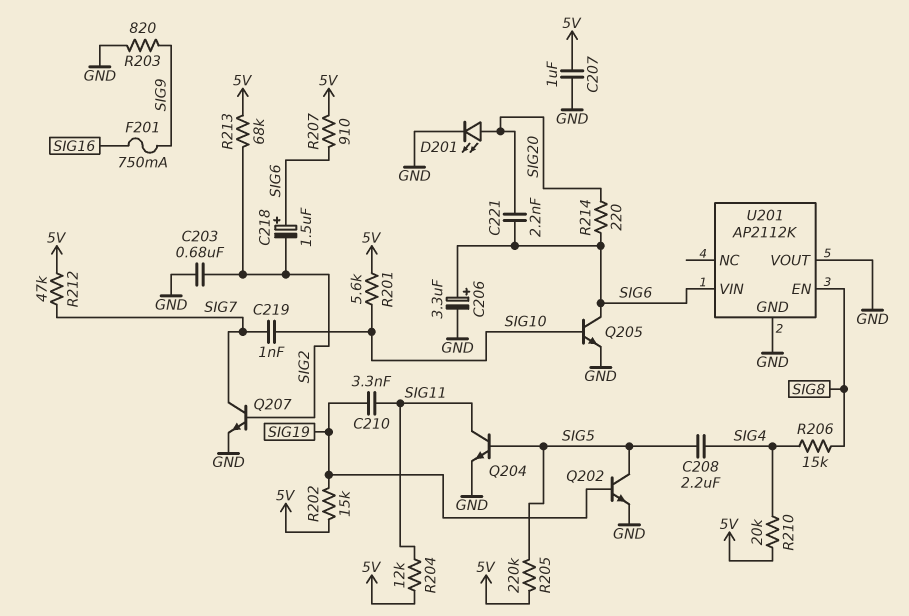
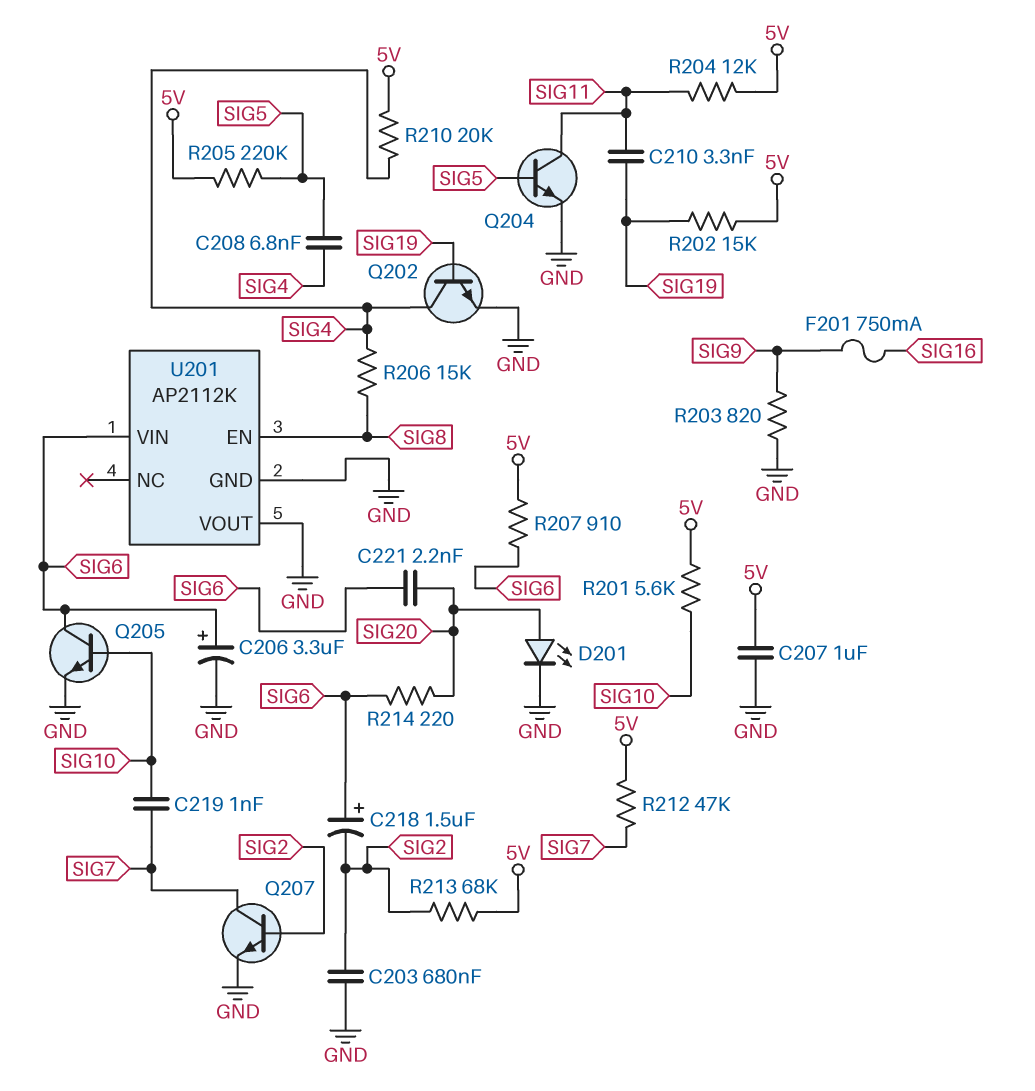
C208: 2.2uF (SIG4, SIG5) -> 6.8nF (SIG4, SIG5)
Q202: NPN (B SIG19, C SIG5, E GND) -> NPN (B SIG19, C SIG4, E GND)

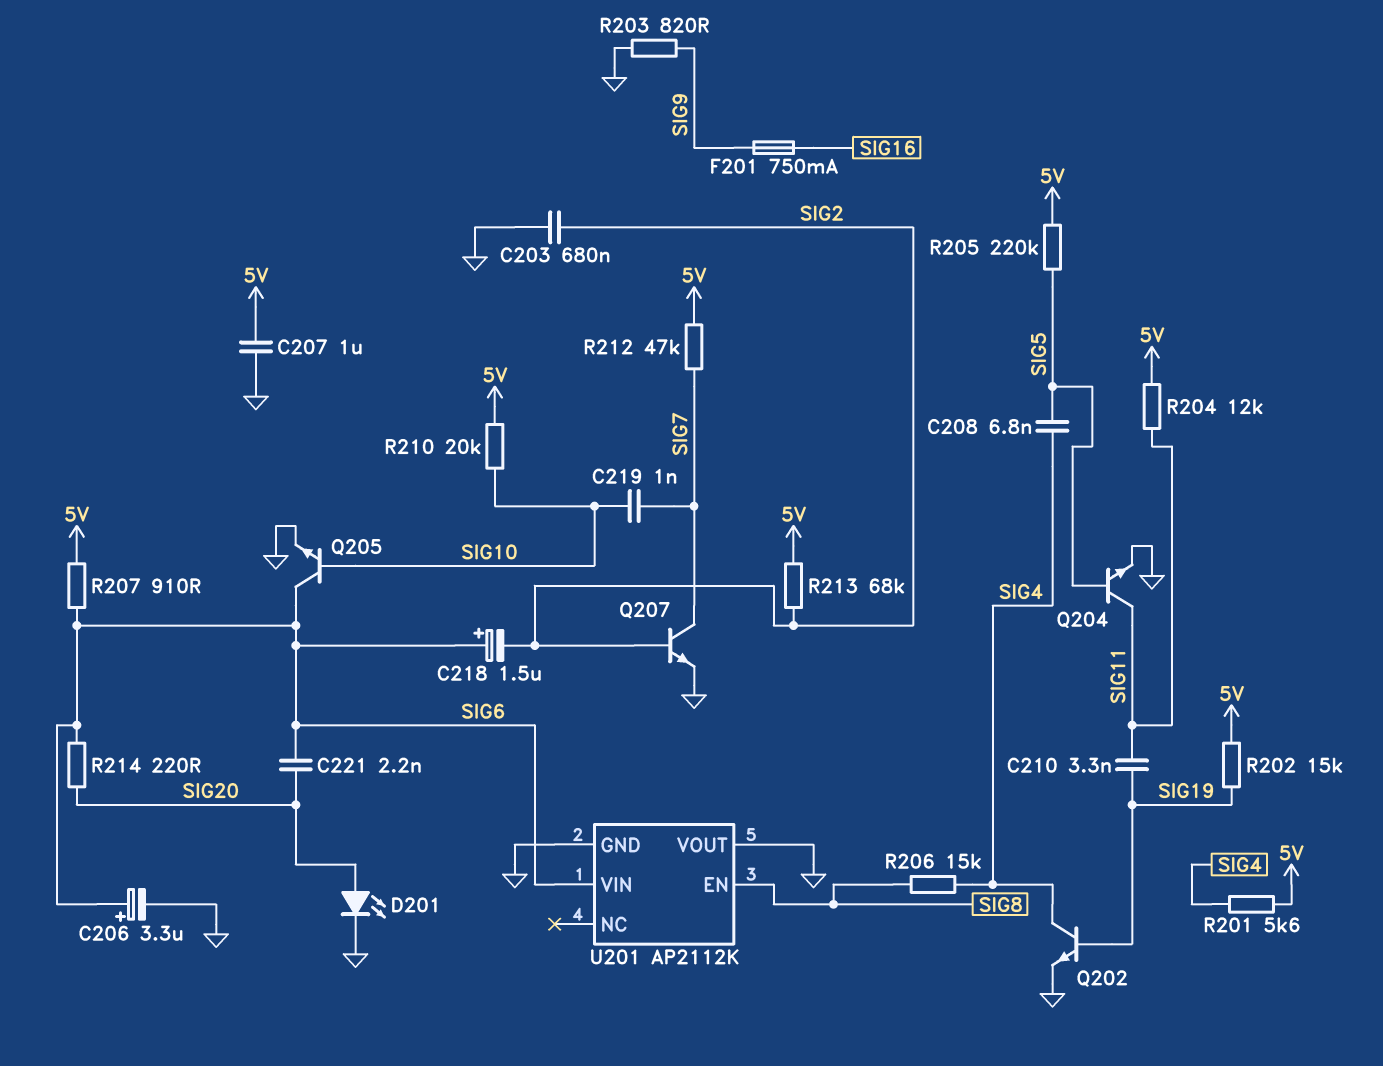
R201: 5.6k (5V, SIG10) -> 5.6k (5V, SIG4)
R210: 20k (5V, SIG4) -> 20k (5V, SIG10)

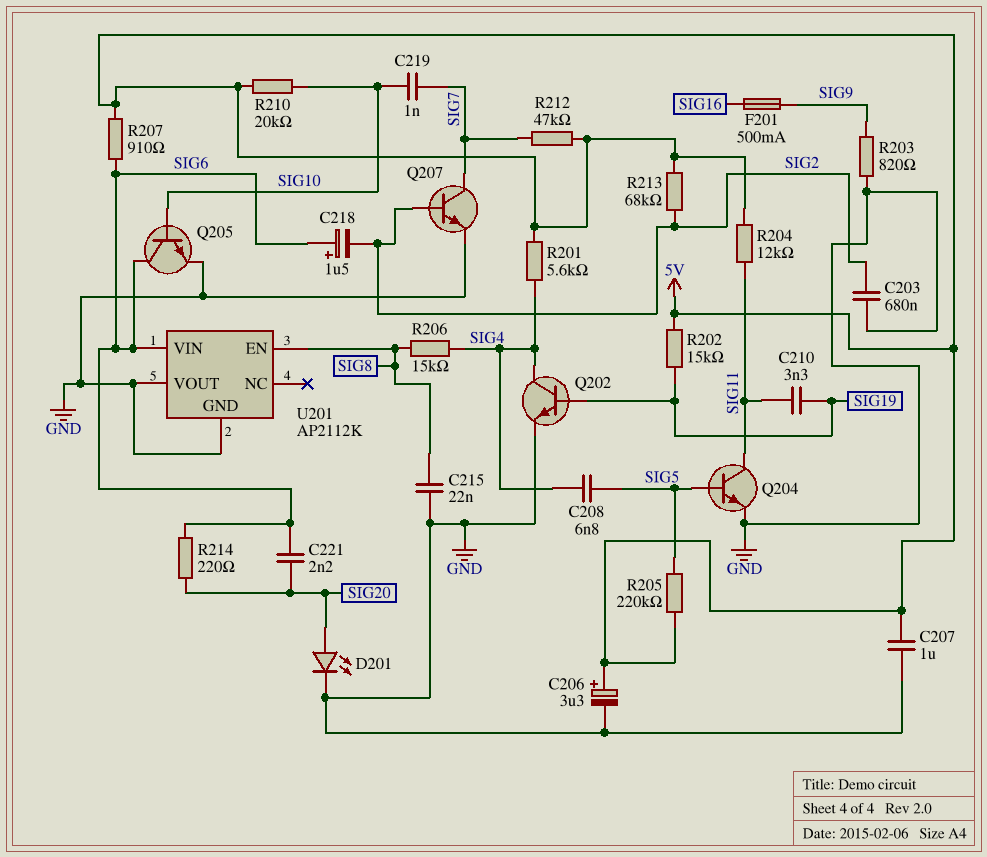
C206: 3.3uF (plus SIG6, minus GND) -> 3.3uF (plus 5V, minus GND)
C215: none -> 22nF (GND, SIG8)
F201: 750mA (SIG9, SIG16) -> 500mA (SIG9, SIG16)

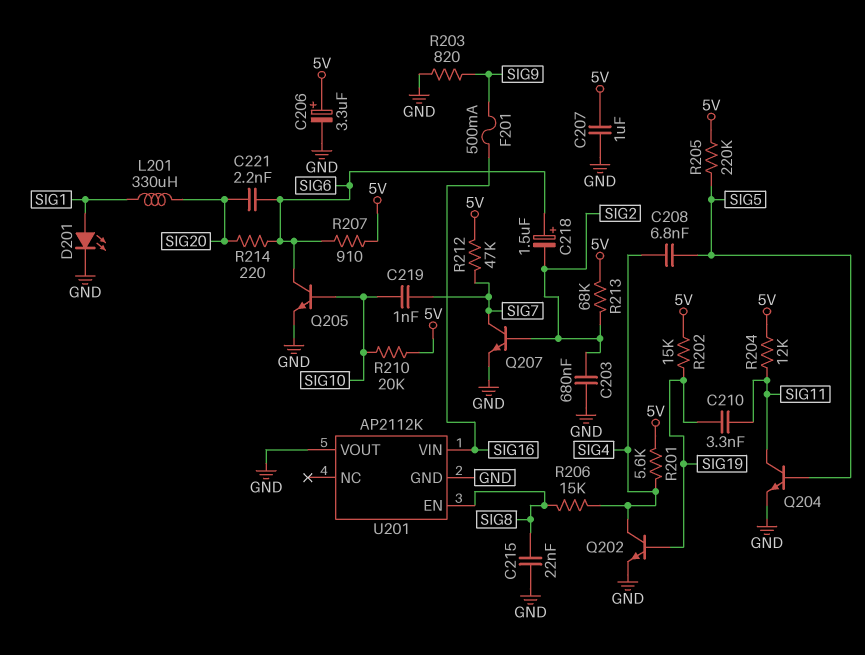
D201: LED (A SIG20, K GND) -> LED (A SIG1, K GND)
L201: none -> 330uH (SIG1, SIG20)
U201 pin VIN: SIG6 -> SIG16

